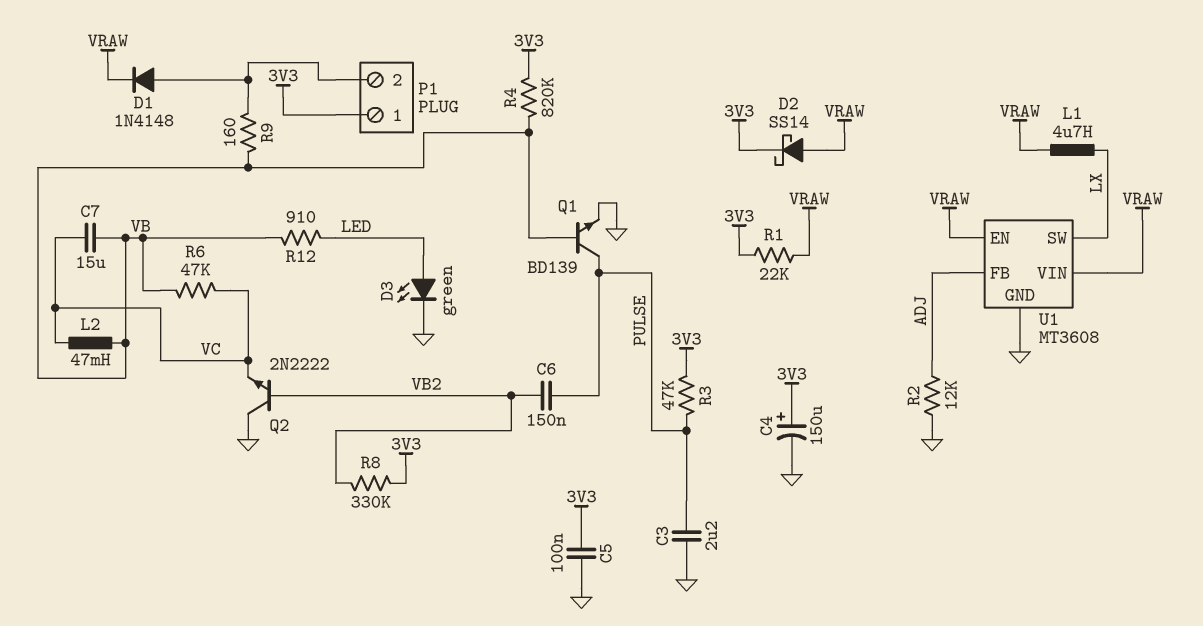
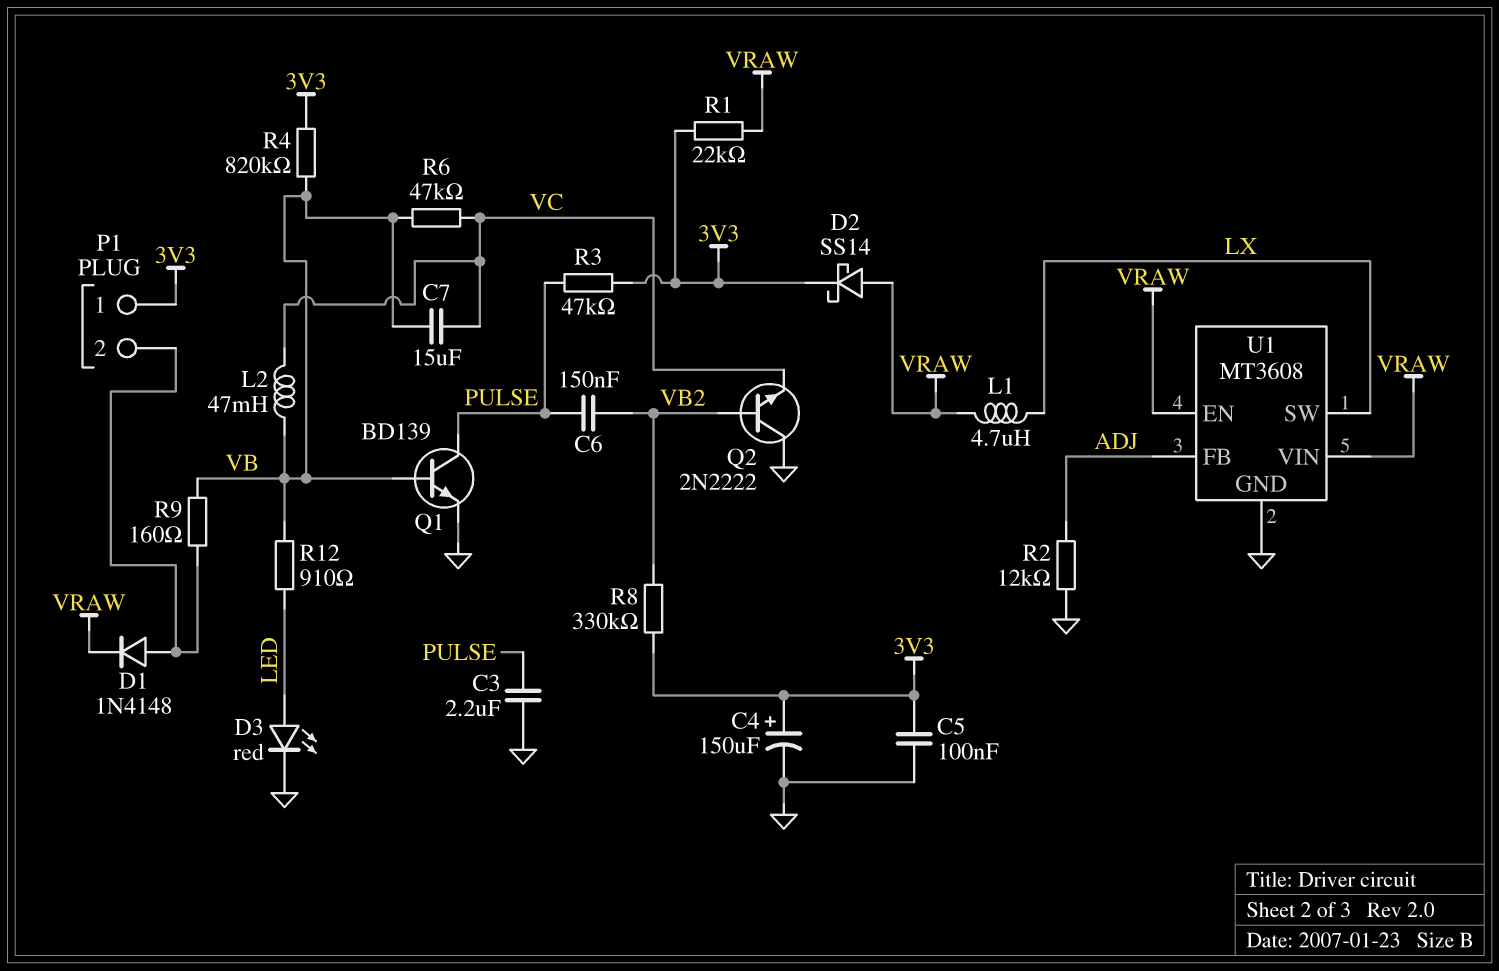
D3: LED green (A LED, K GND) -> LED red (A LED, K GND)

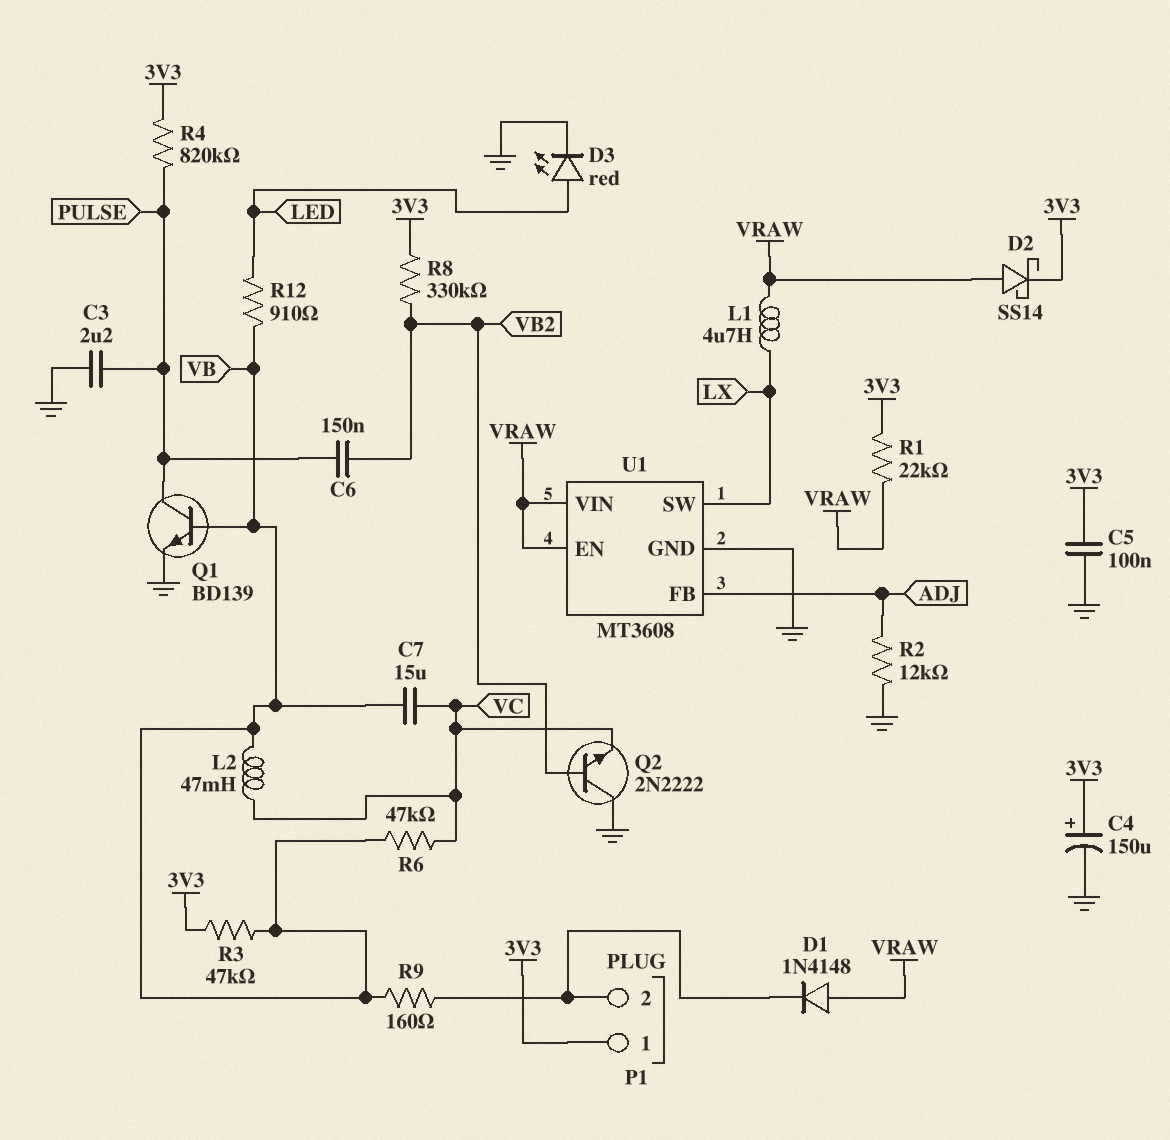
D1: diode 1N4148 (A P1/2, K VRAW) -> diode 1N4148 (A VRAW, K P1/2)
R3: 47k (3V3, PULSE) -> 47k (3V3, VB)
R4: 820k (3V3, VB) -> 820k (3V3, PULSE)

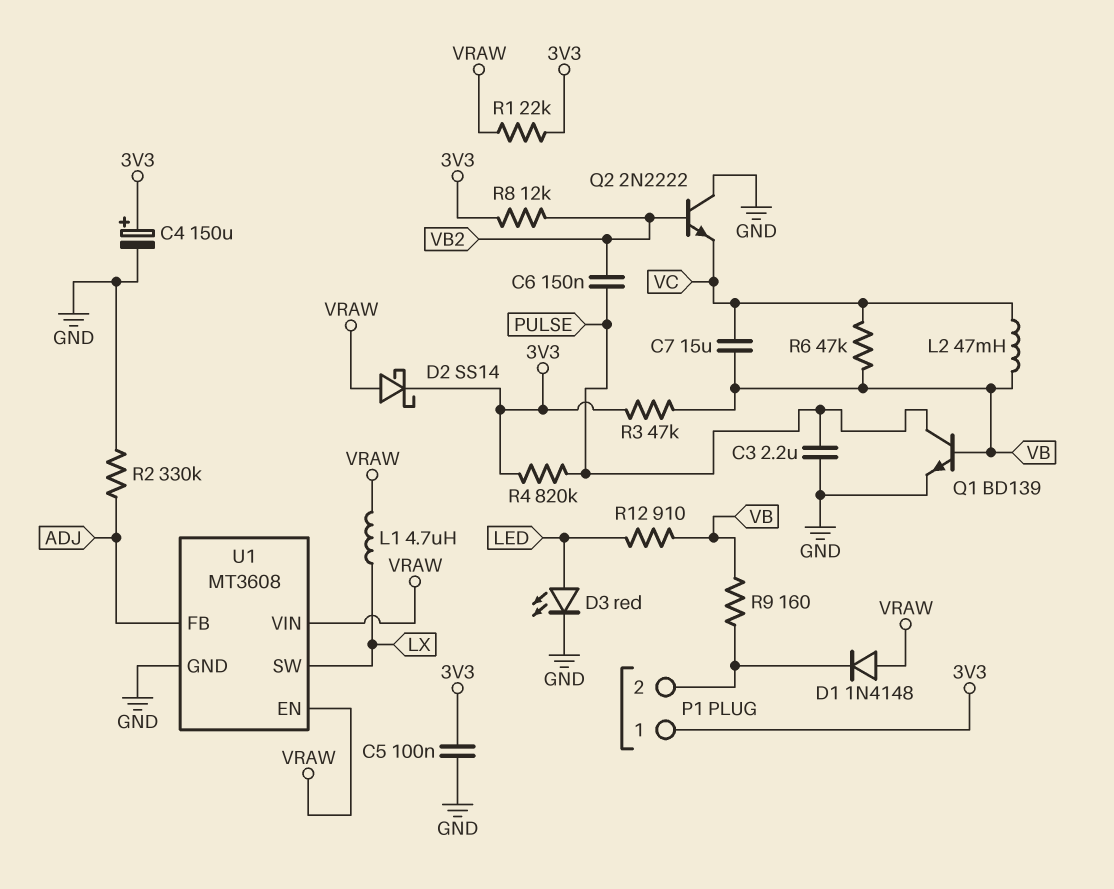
R2: 12k (ADJ, GND) -> 330k (ADJ, GND)
R8: 330k (3V3, VB2) -> 12k (3V3, VB2)

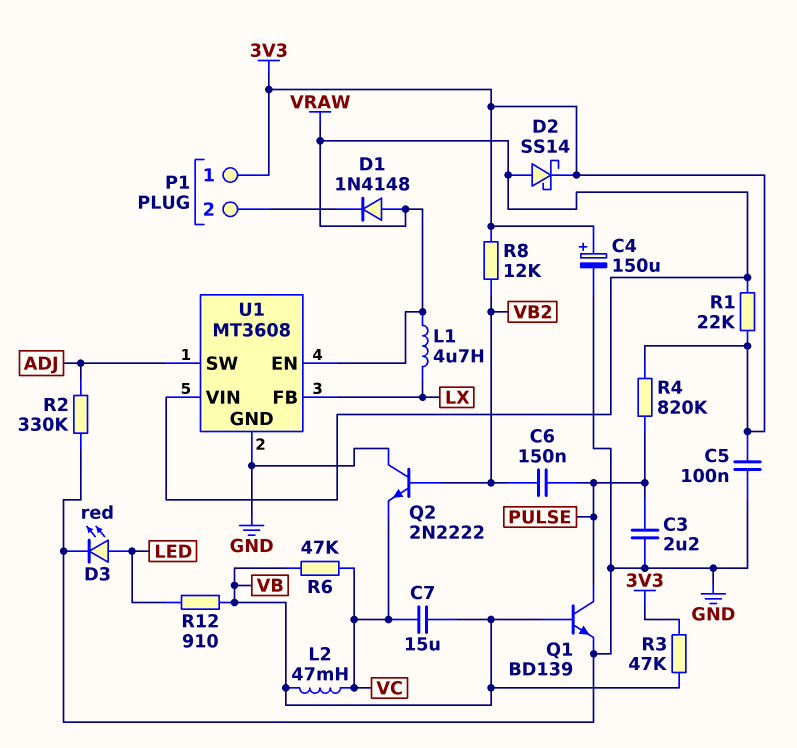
R9: 160 (P1/2, VB) -> none
U1 pin FB: ADJ -> LX
U1 pin SW: LX -> ADJ

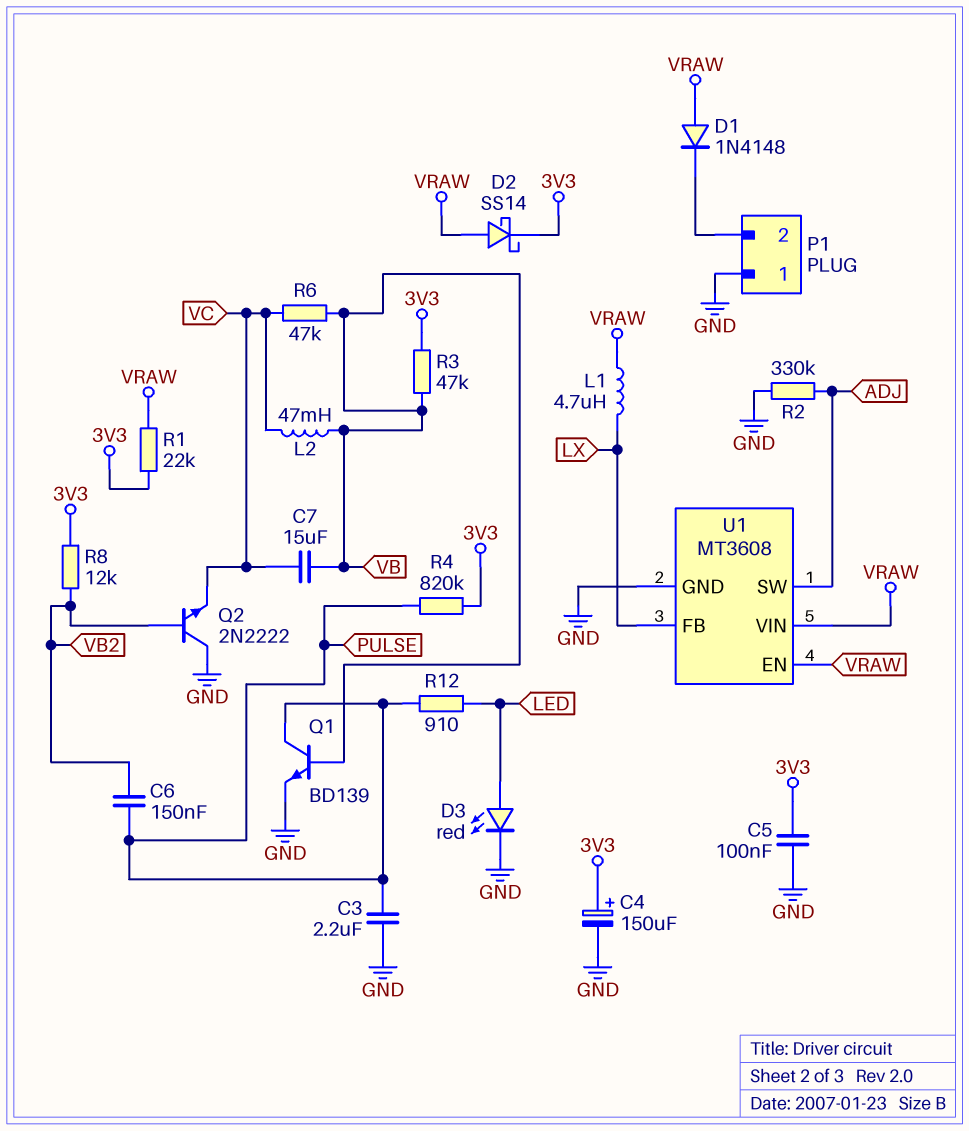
P1 pin 1: 3V3 -> GND
R12: 910 (LED, VB) -> 910 (LED, PULSE)

